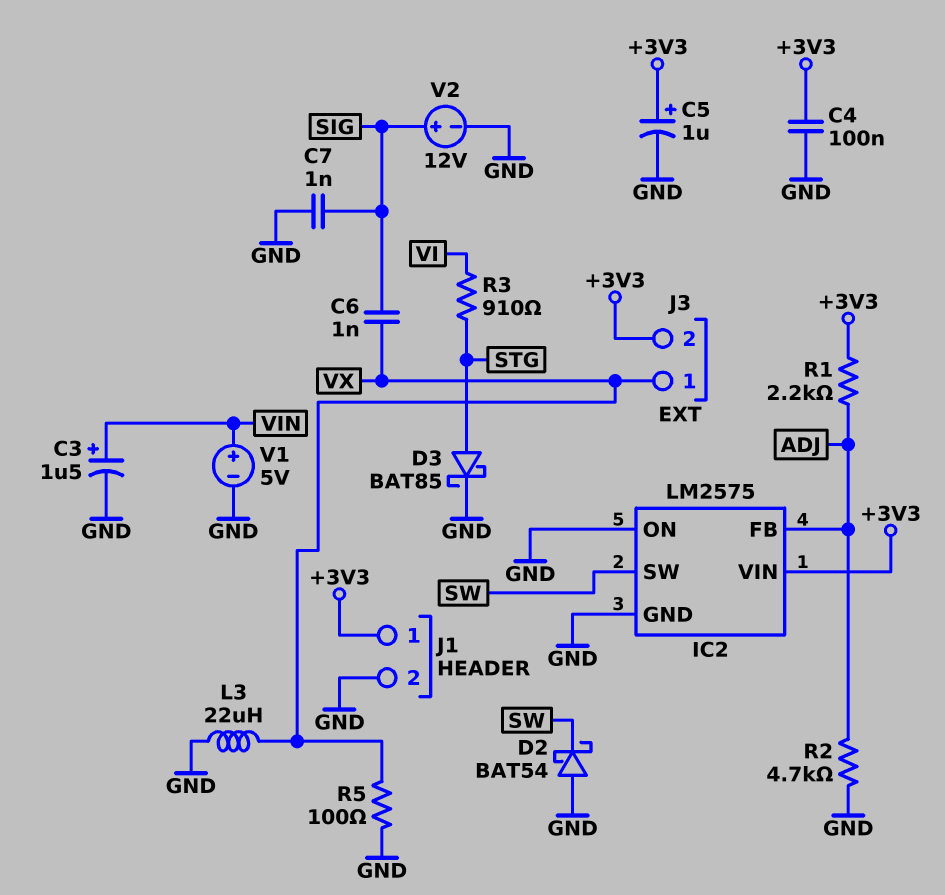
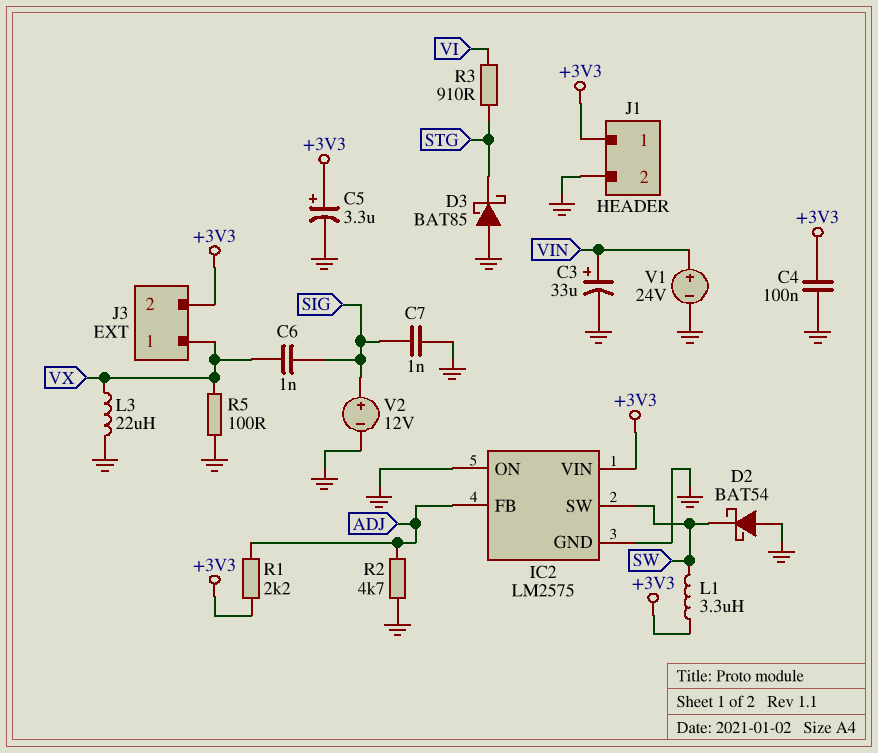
C3: 1.5uF (plus VIN, minus GND) -> 33uF (plus VIN, minus GND)
C5: 1uF (plus +3V3, minus GND) -> 3.3uF (plus +3V3, minus GND)
D3: schottky BAT85 (A STG, K GND) -> schottky BAT85 (A GND, K STG)
L1: none -> 3.3uH (+3V3, SW)
V1: 5V (plus VIN, minus GND) -> 24V (plus VIN, minus GND)

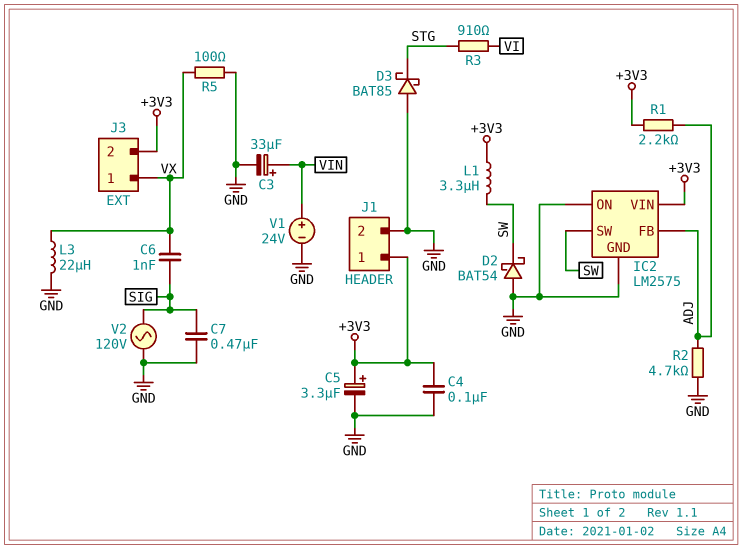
C7: 1nF (GND, SIG) -> 470nF (GND, SIG)
V2: 12V (plus SIG, minus GND) -> AC 120V (GND, SIG)

